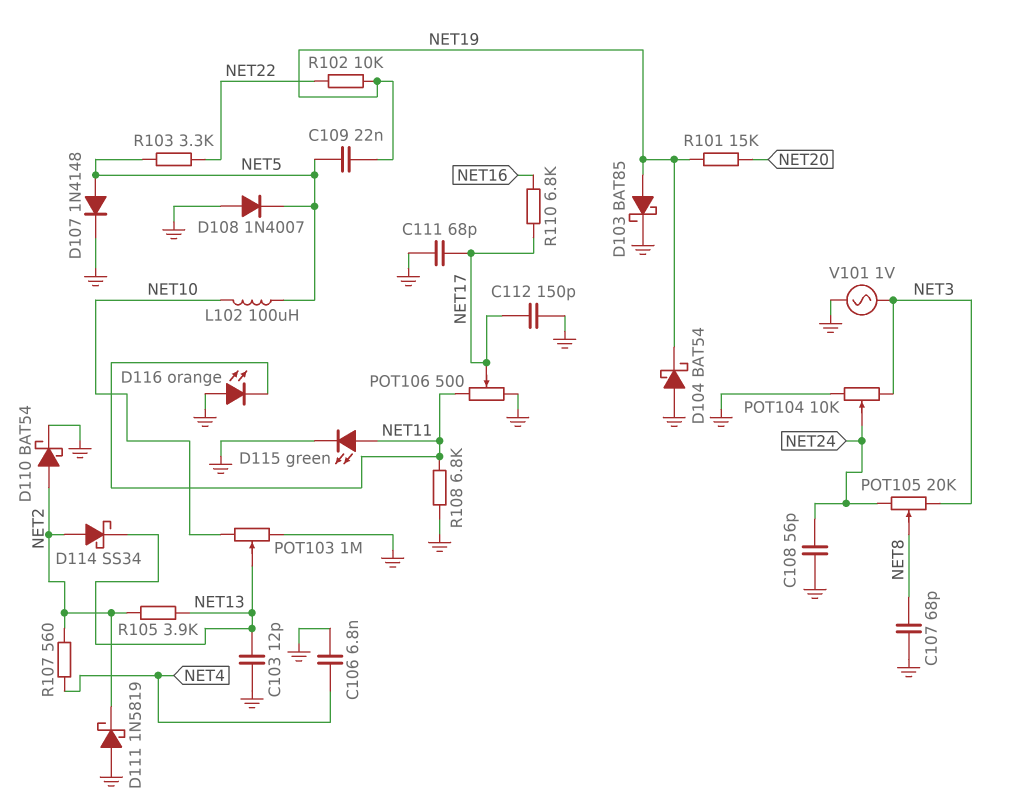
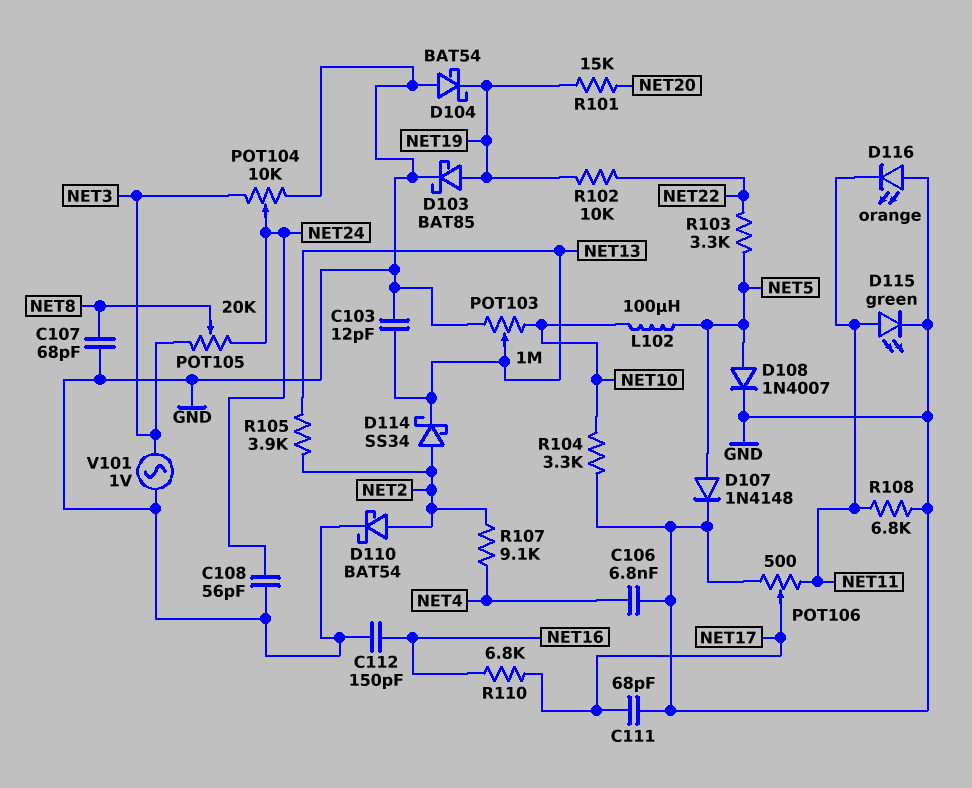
C109: 22nF (NET5, NET19) -> none
C112: 150pF (GND, NET17) -> 150pF (GND, NET16)
D108: diode 1N4007 (A GND, K NET5) -> diode 1N4007 (A NET5, K GND)
D111: schottky 1N5819 (A GND, K NET2) -> none
R104: none -> 3.3k (GND, NET10)
R107: 560 (NET2, NET4) -> 9.1k (NET2, NET4)

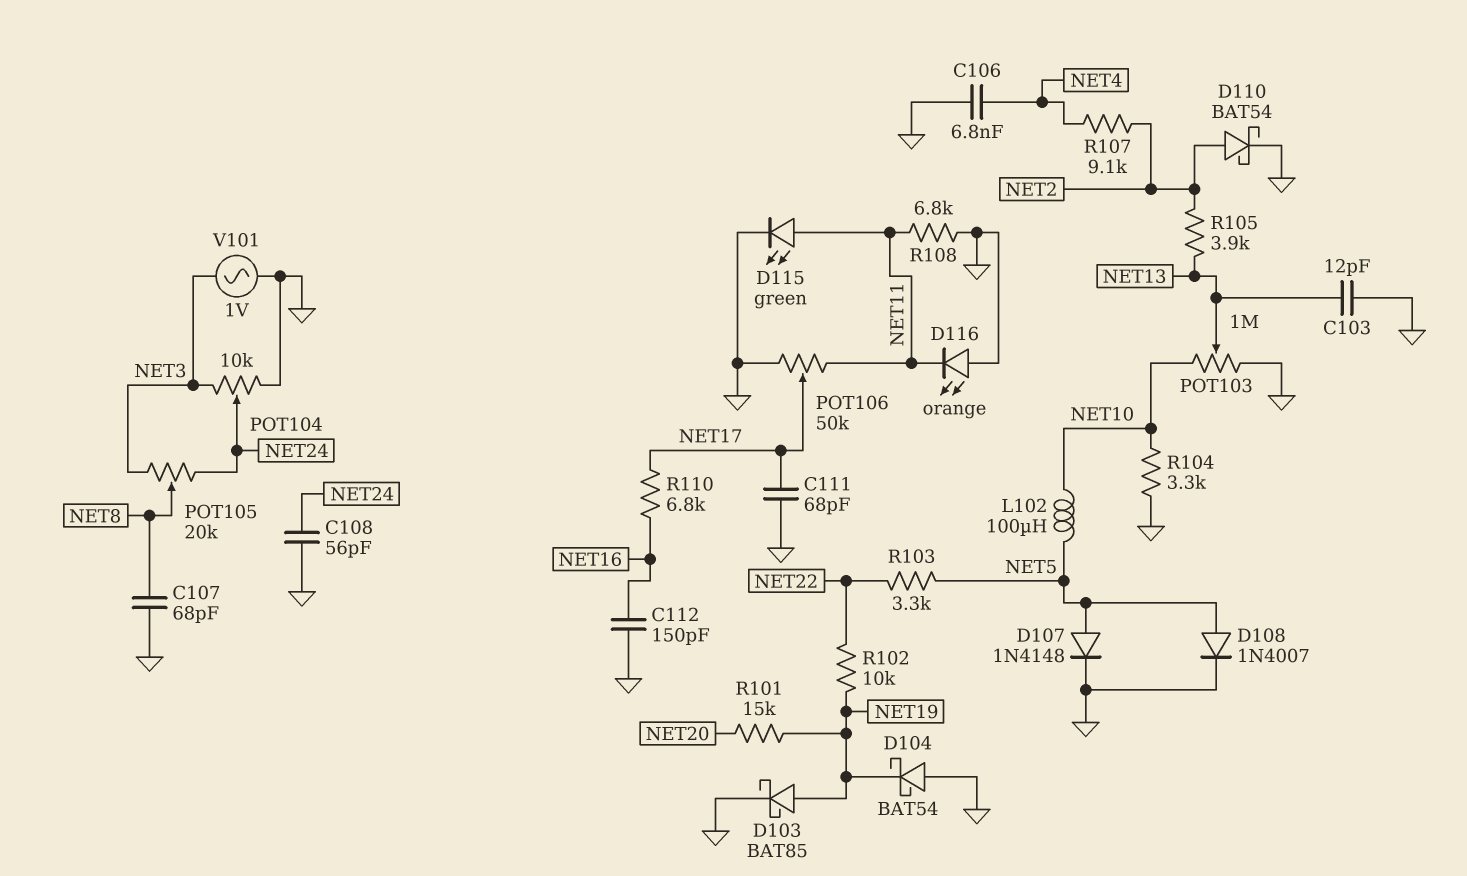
D114: schottky SS34 (A NET2, K NET13) -> none
POT106: 500 (GND, NET11, wiper NET17) -> 50k (GND, NET11, wiper NET17)

